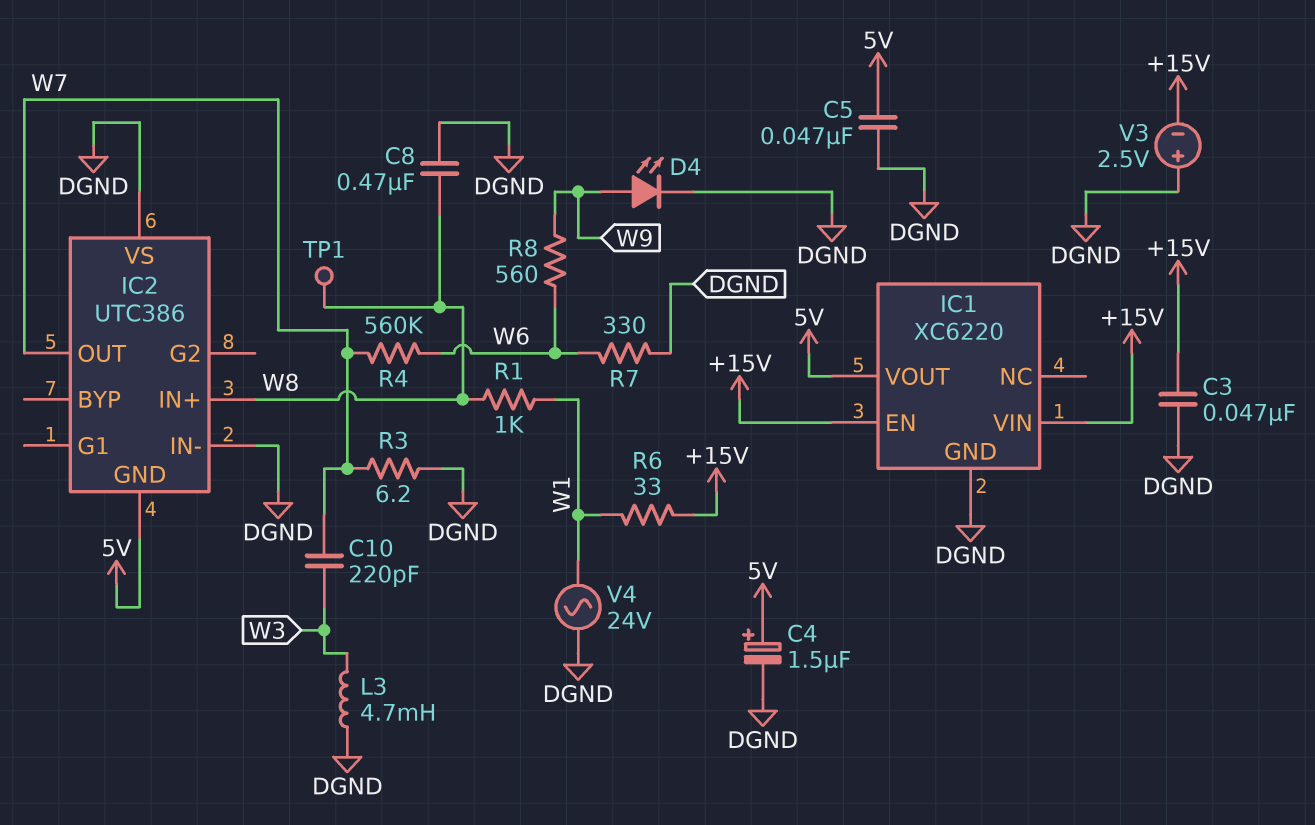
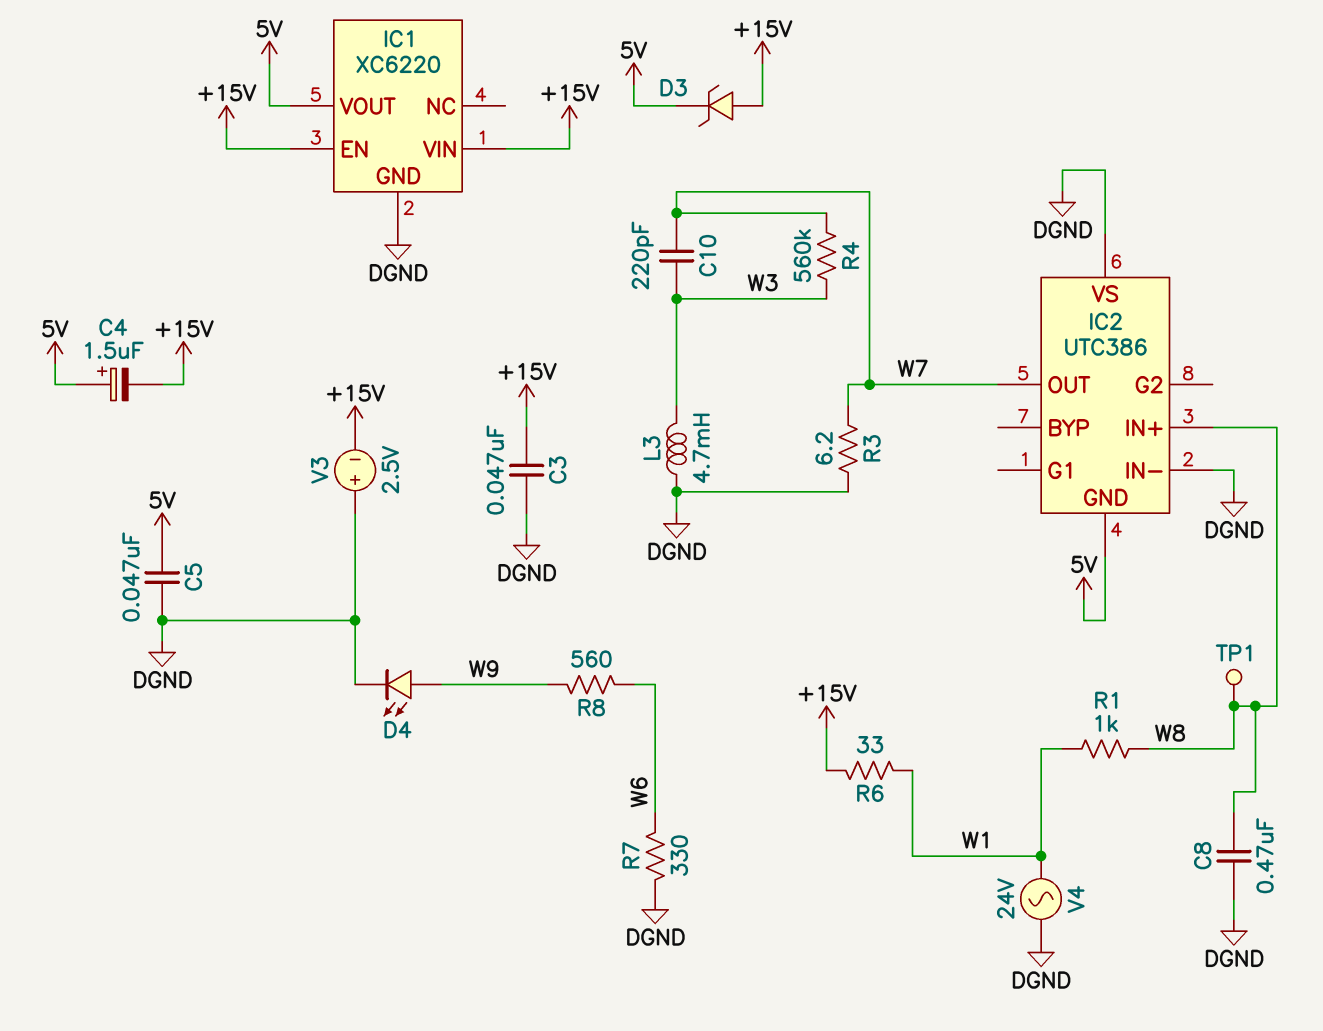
C4: 1.5uF (plus 5V, minus DGND) -> 1.5uF (plus 5V, minus +15V)
D3: none -> zener (A +15V, K 5V)
R4: 560k (W6, W7) -> 560k (W3, W7)

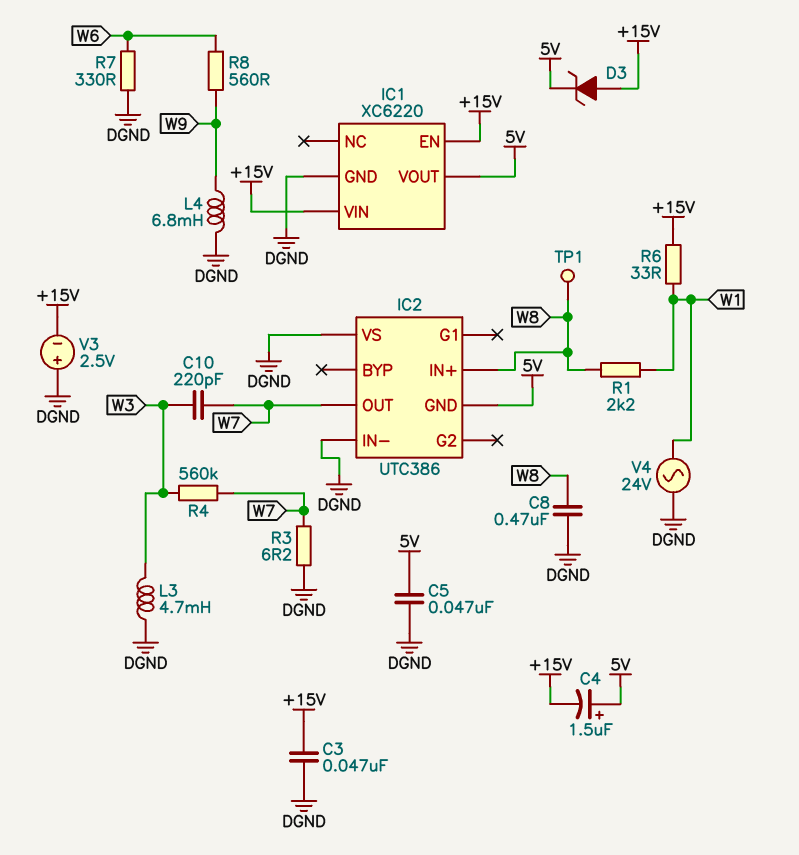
D4: LED (A W9, K DGND) -> none
L4: none -> 6.8mH (DGND, W9)
R1: 1k (W1, W8) -> 2.2k (W1, W8)

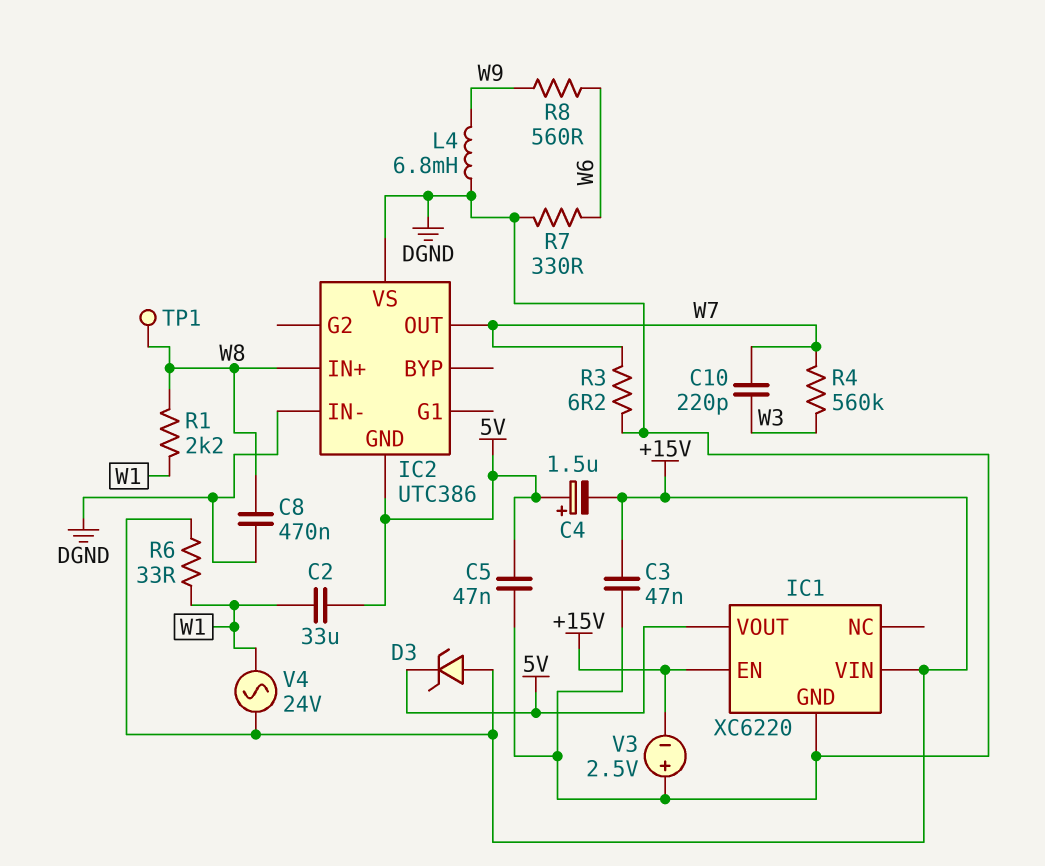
C2: none -> 33uF (5V, W1)
L3: 4.7mH (DGND, W3) -> none
V4: AC 24V (DGND, W1) -> AC 24V (+15V, W1)

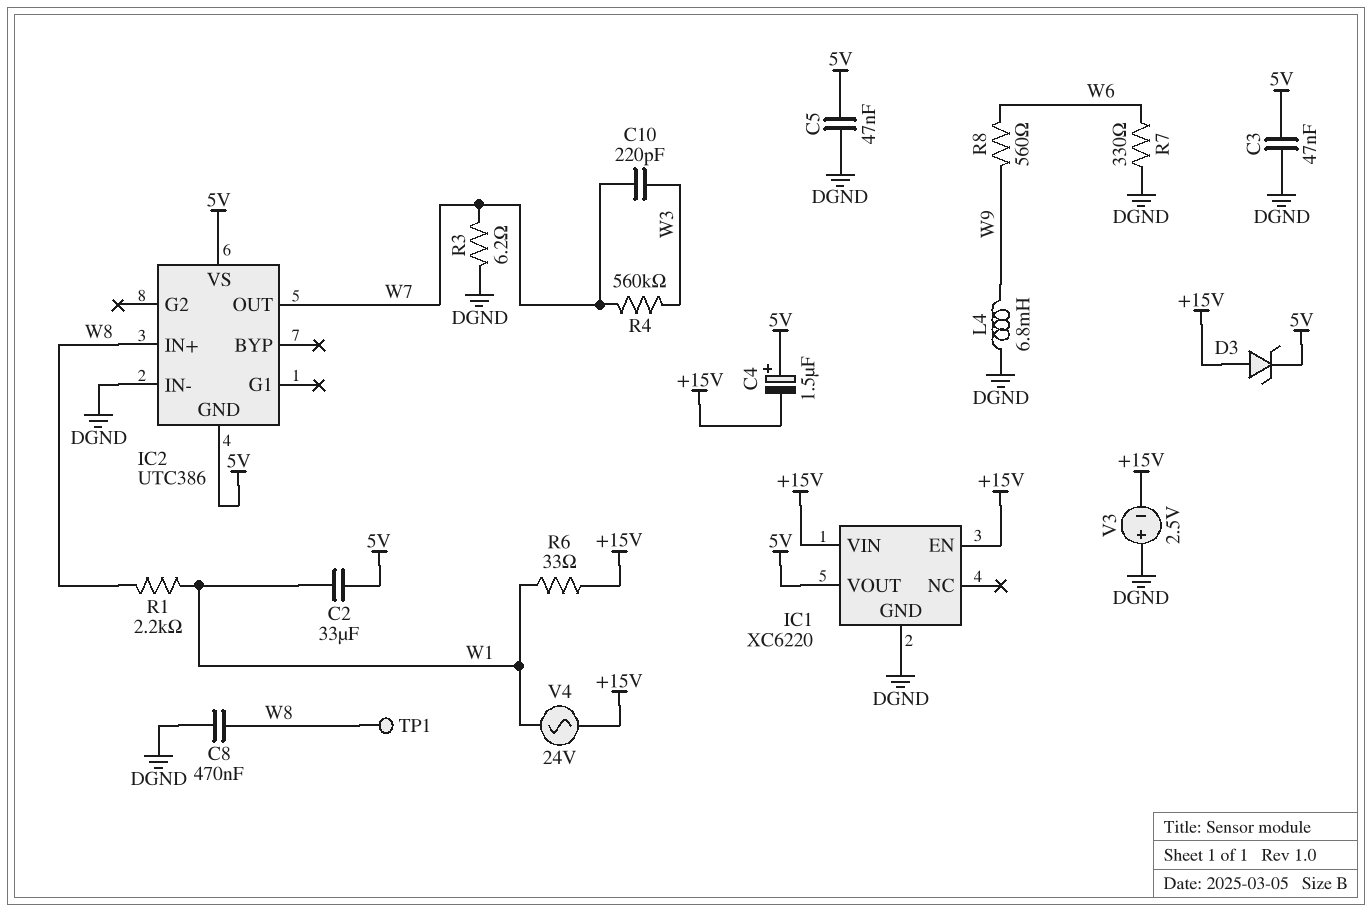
C3: 47nF (+15V, DGND) -> 47nF (5V, DGND)
IC2 pin VS: DGND -> 5V

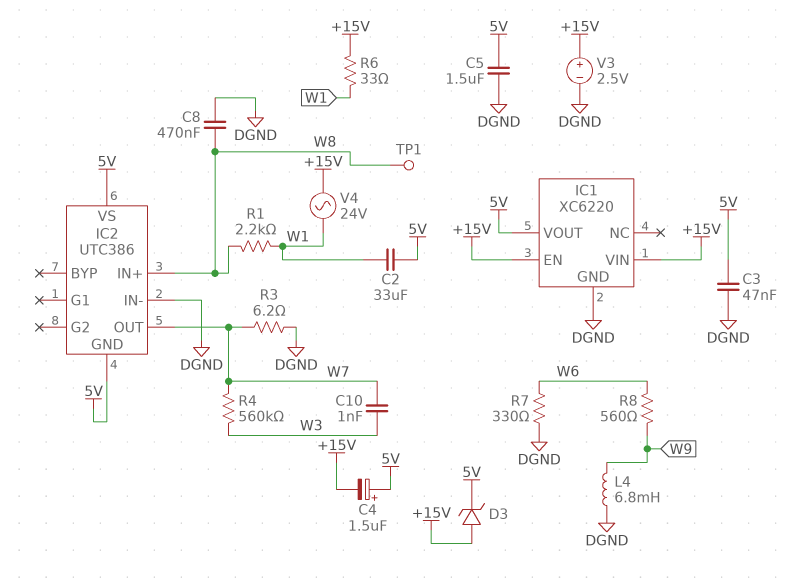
C5: 47nF (5V, DGND) -> 1.5uF (5V, DGND)
C10: 220pF (W3, W7) -> 1nF (W3, W7)
V3: 2.5V (plus DGND, minus +15V) -> 2.5V (plus +15V, minus DGND)

